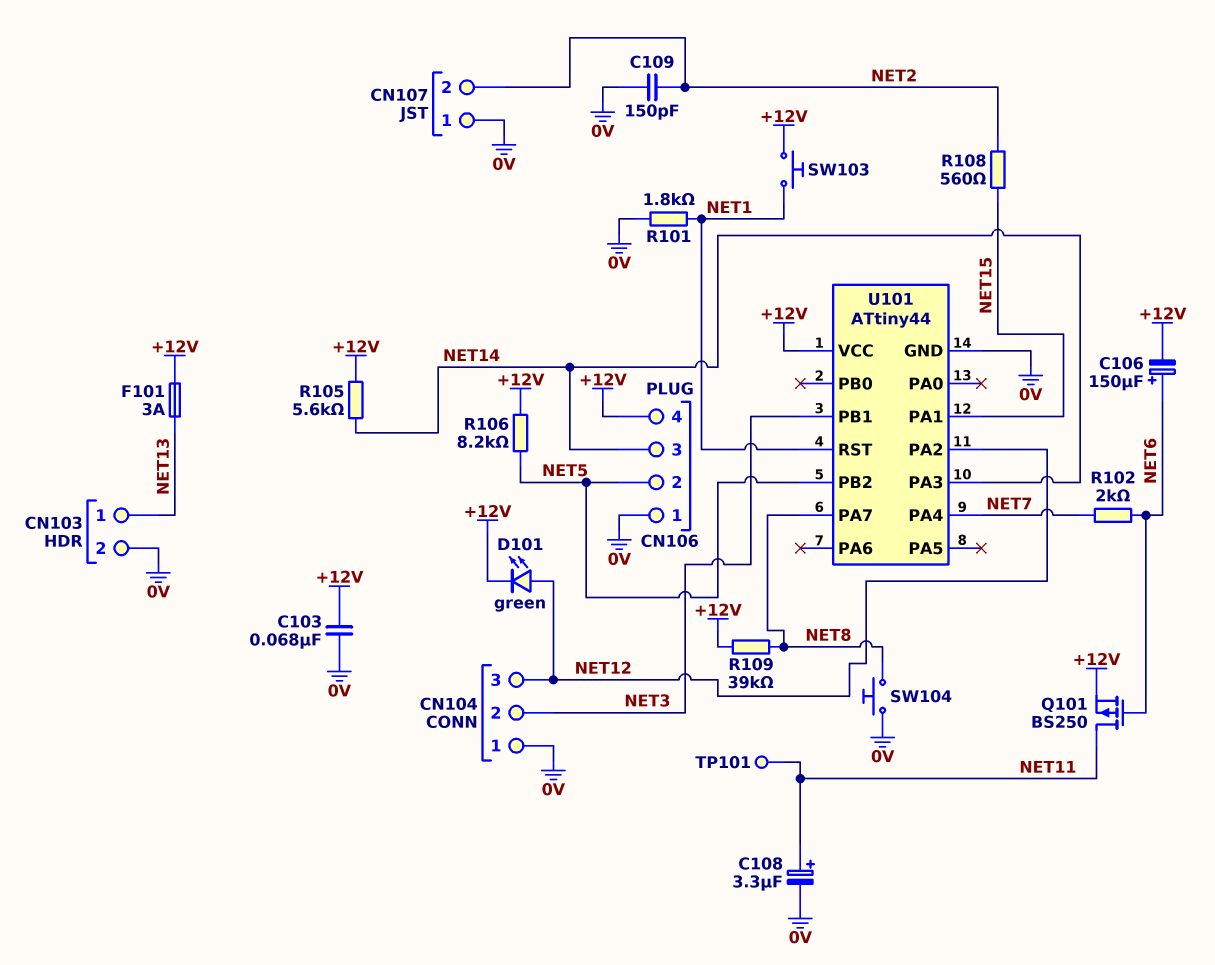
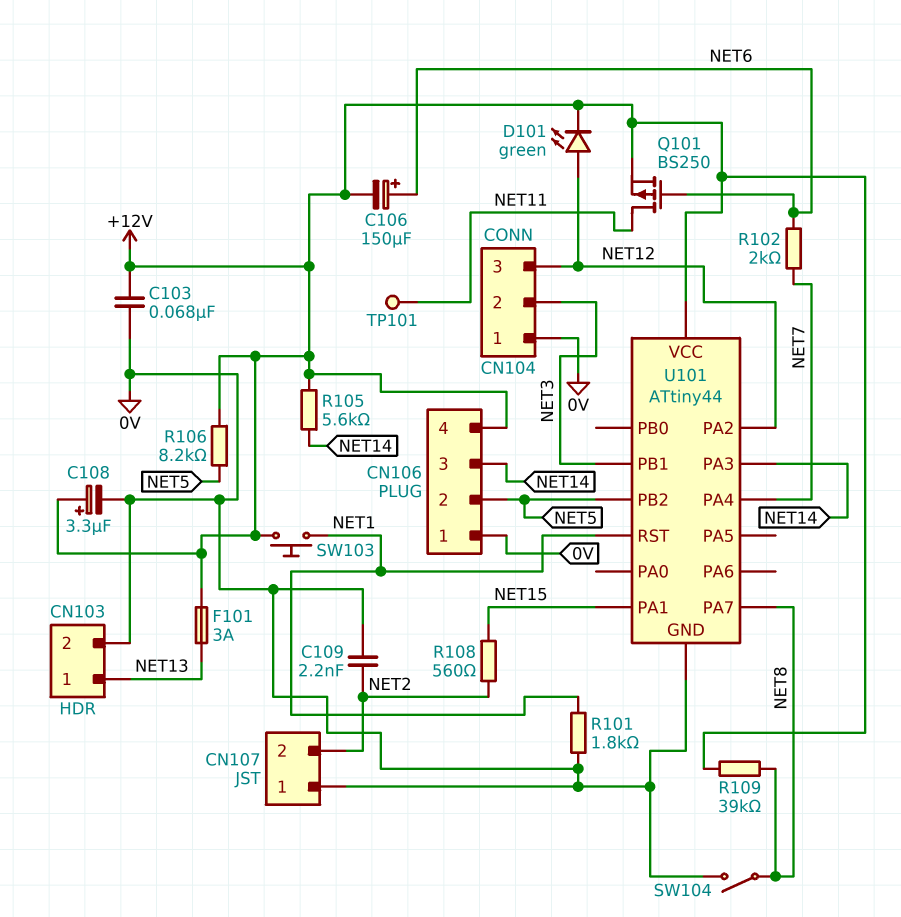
C108: 3.3uF (plus NET11, minus 0V) -> 3.3uF (plus +12V, minus 0V)
C109: 150pF (0V, NET2) -> 2.2nF (0V, NET2)
SW104: button (0V, NET8) -> switch (0V, NET8)

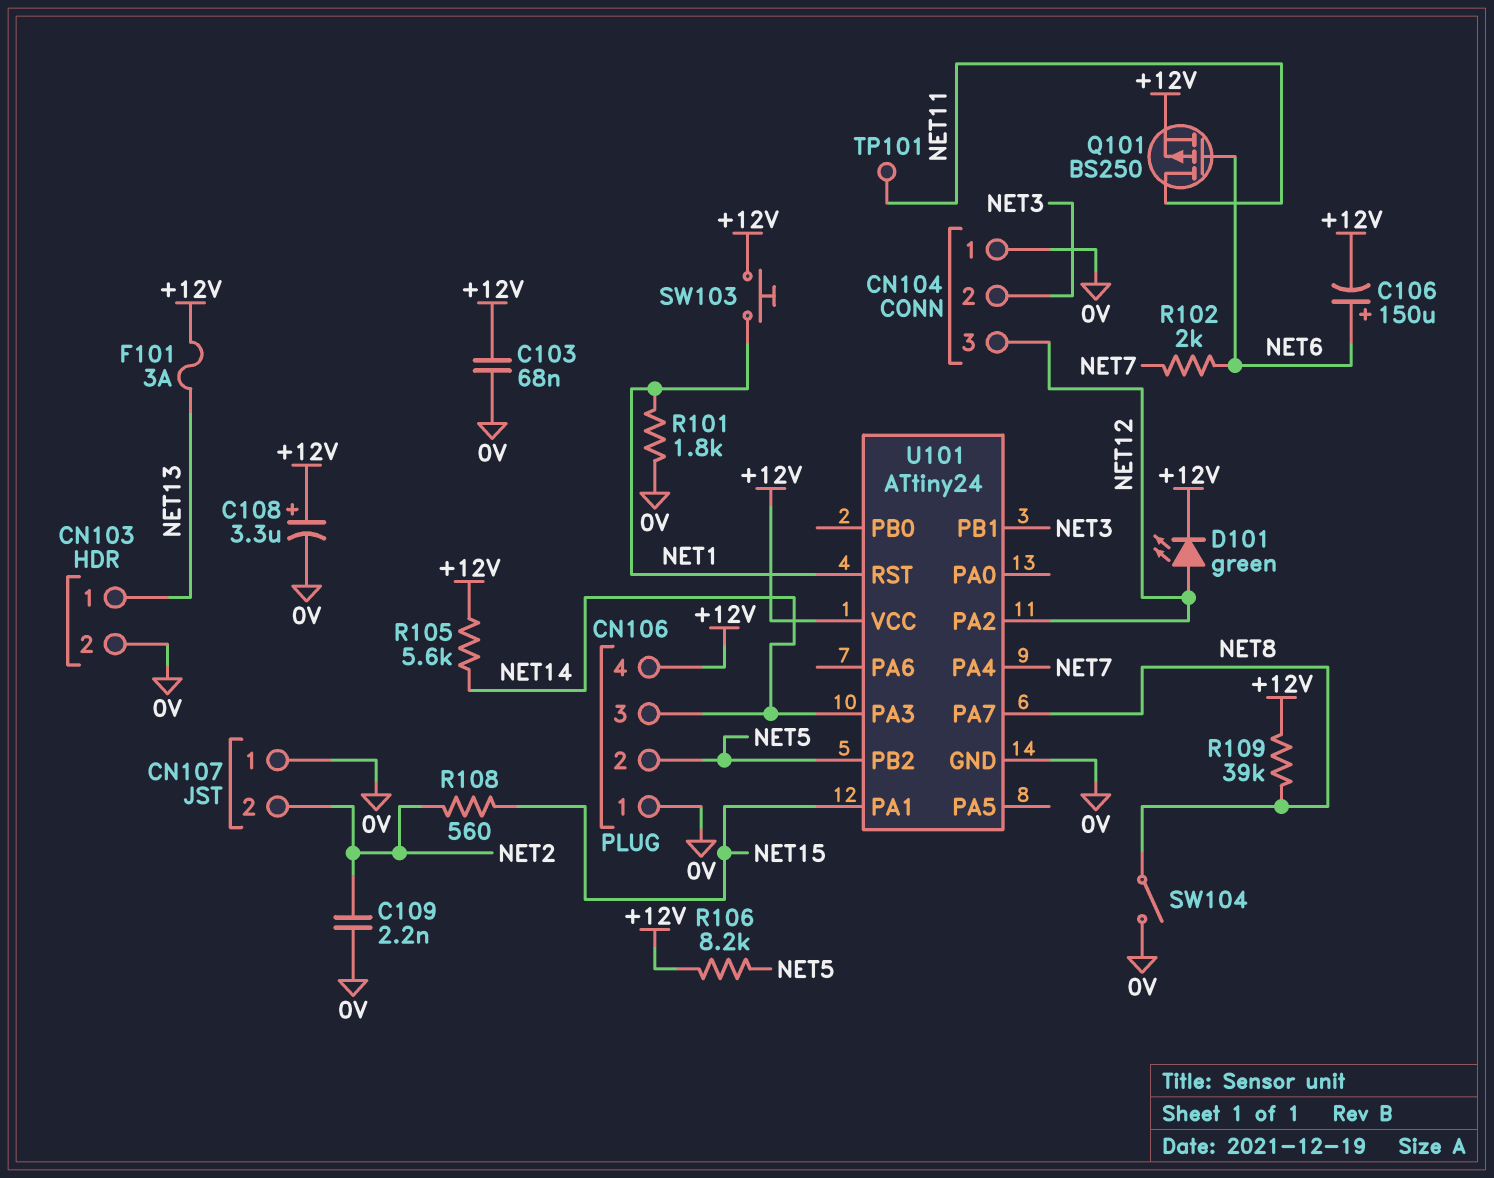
U101: ATtiny44 -> ATtiny24

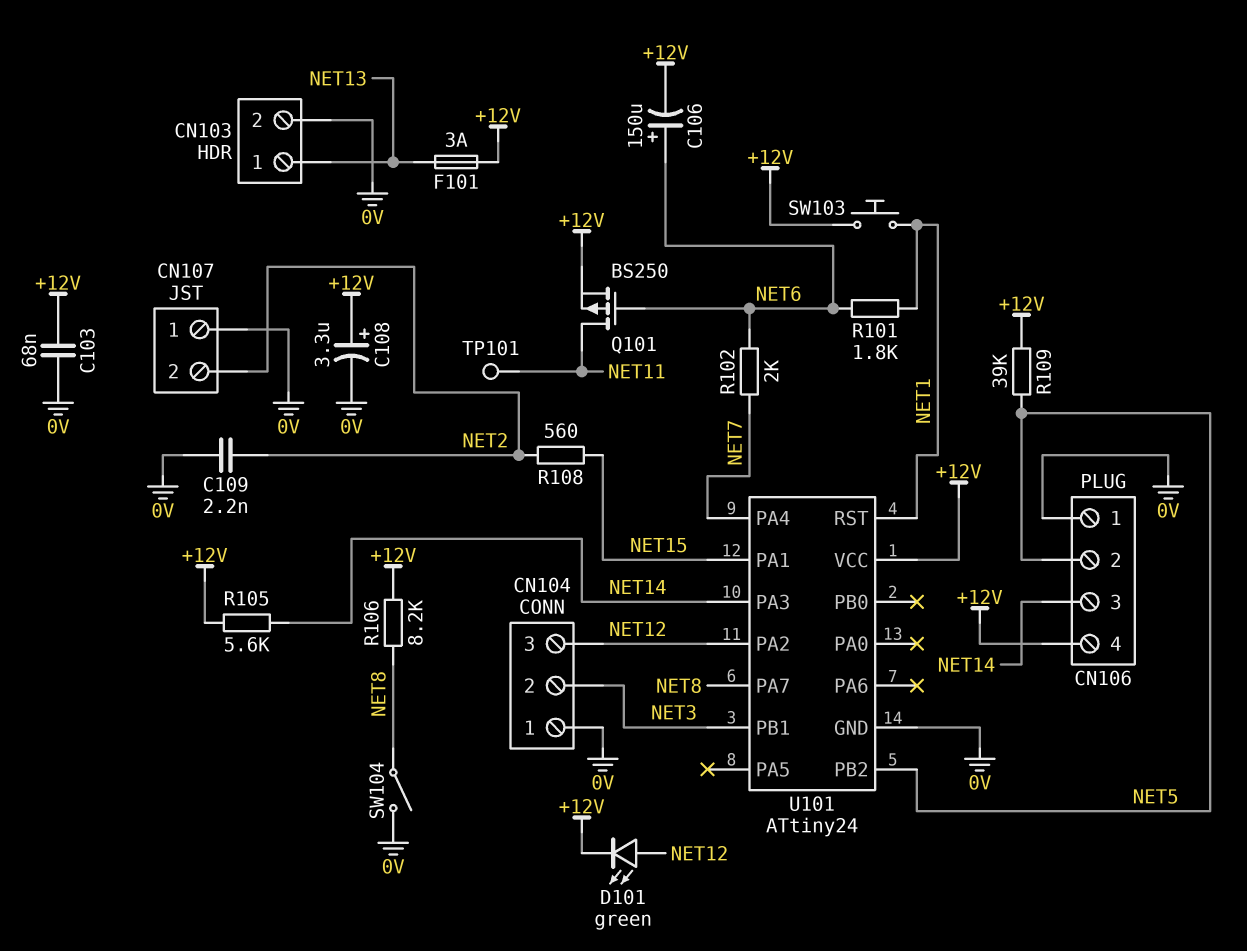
R101: 1.8k (0V, NET1) -> 1.8k (NET1, NET6)
R106: 8.2k (+12V, NET5) -> 8.2k (+12V, NET8)
R109: 39k (+12V, NET8) -> 39k (+12V, NET5)

